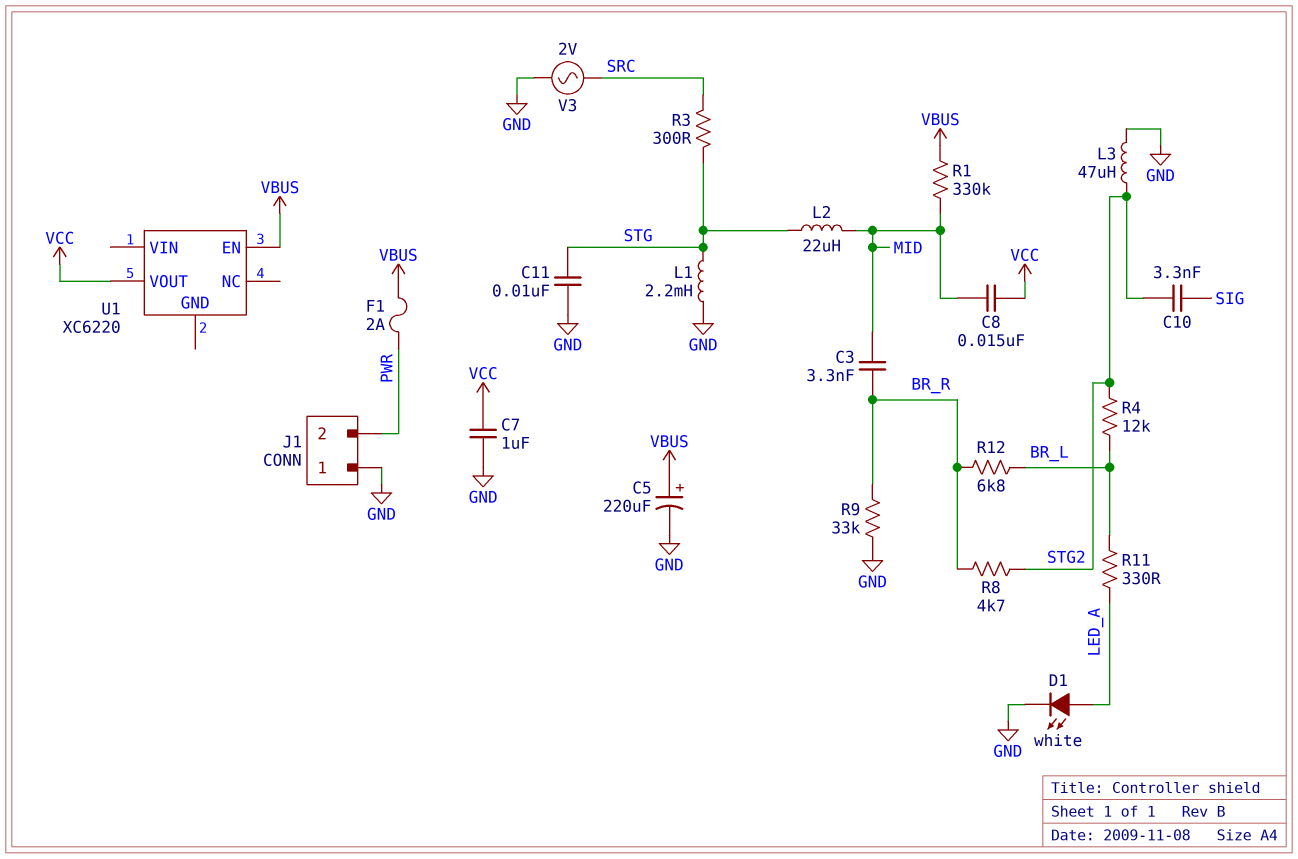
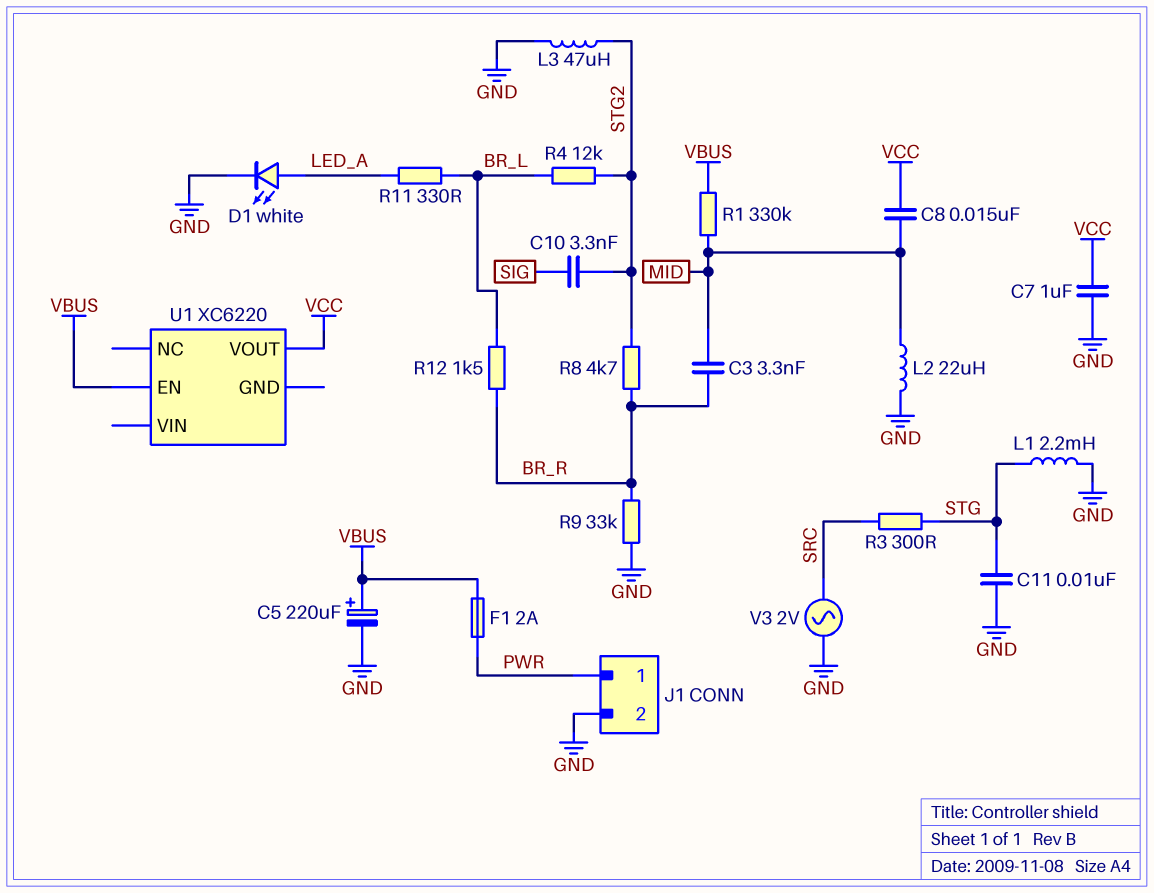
J1 pin 1: GND -> PWR
J1 pin 2: PWR -> GND
L2: 22uH (MID, STG) -> 22uH (GND, MID)
R12: 6.8k (BR_L, BR_R) -> 1.5k (BR_L, BR_R)

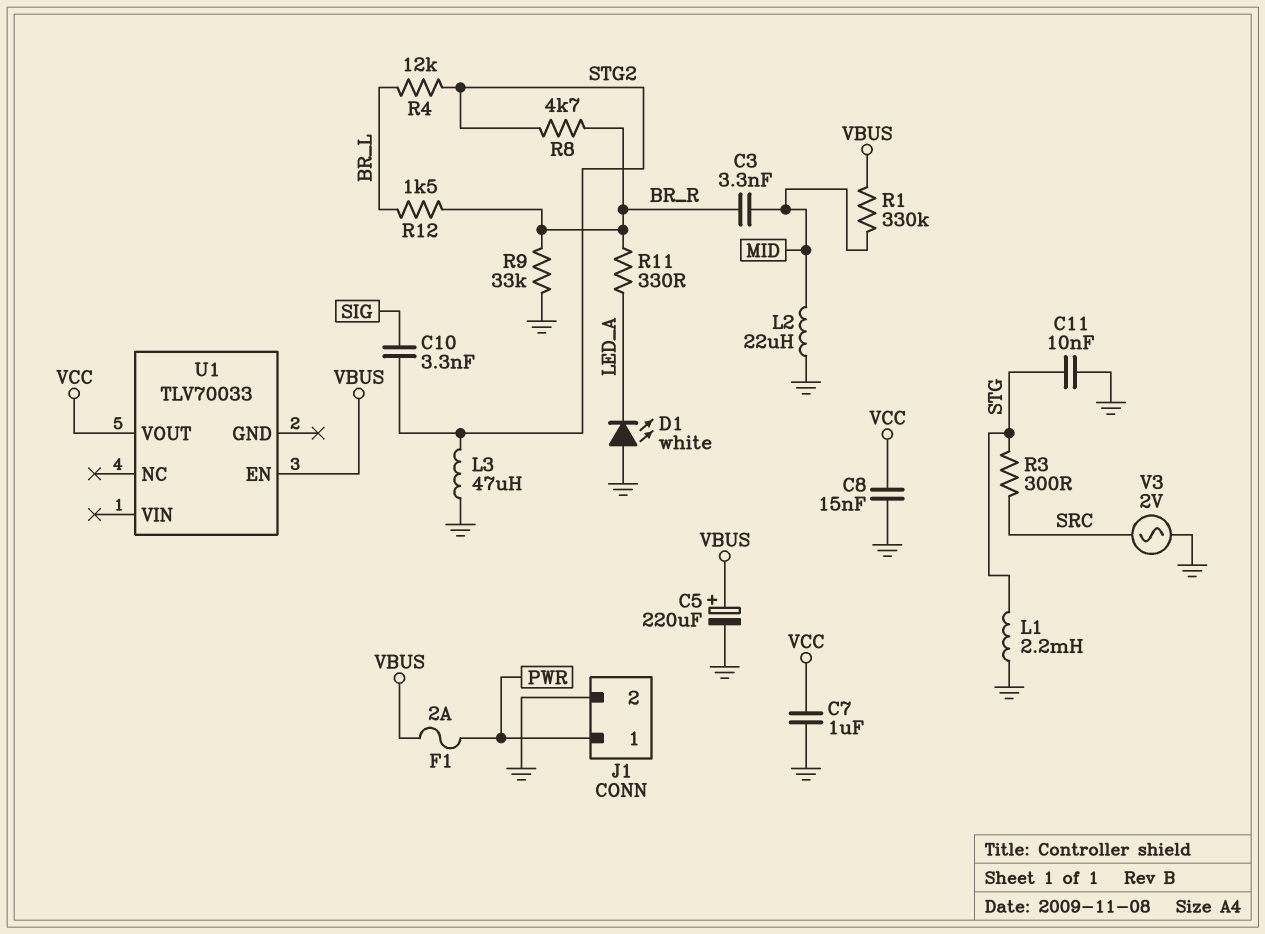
C8: 15nF (MID, VCC) -> 15nF (GND, VCC)
D1: LED white (A LED_A, K GND) -> LED white (A GND, K LED_A)
R11: 330 (BR_L, LED_A) -> 330 (BR_R, LED_A)
U1: XC6220 -> TLV70033

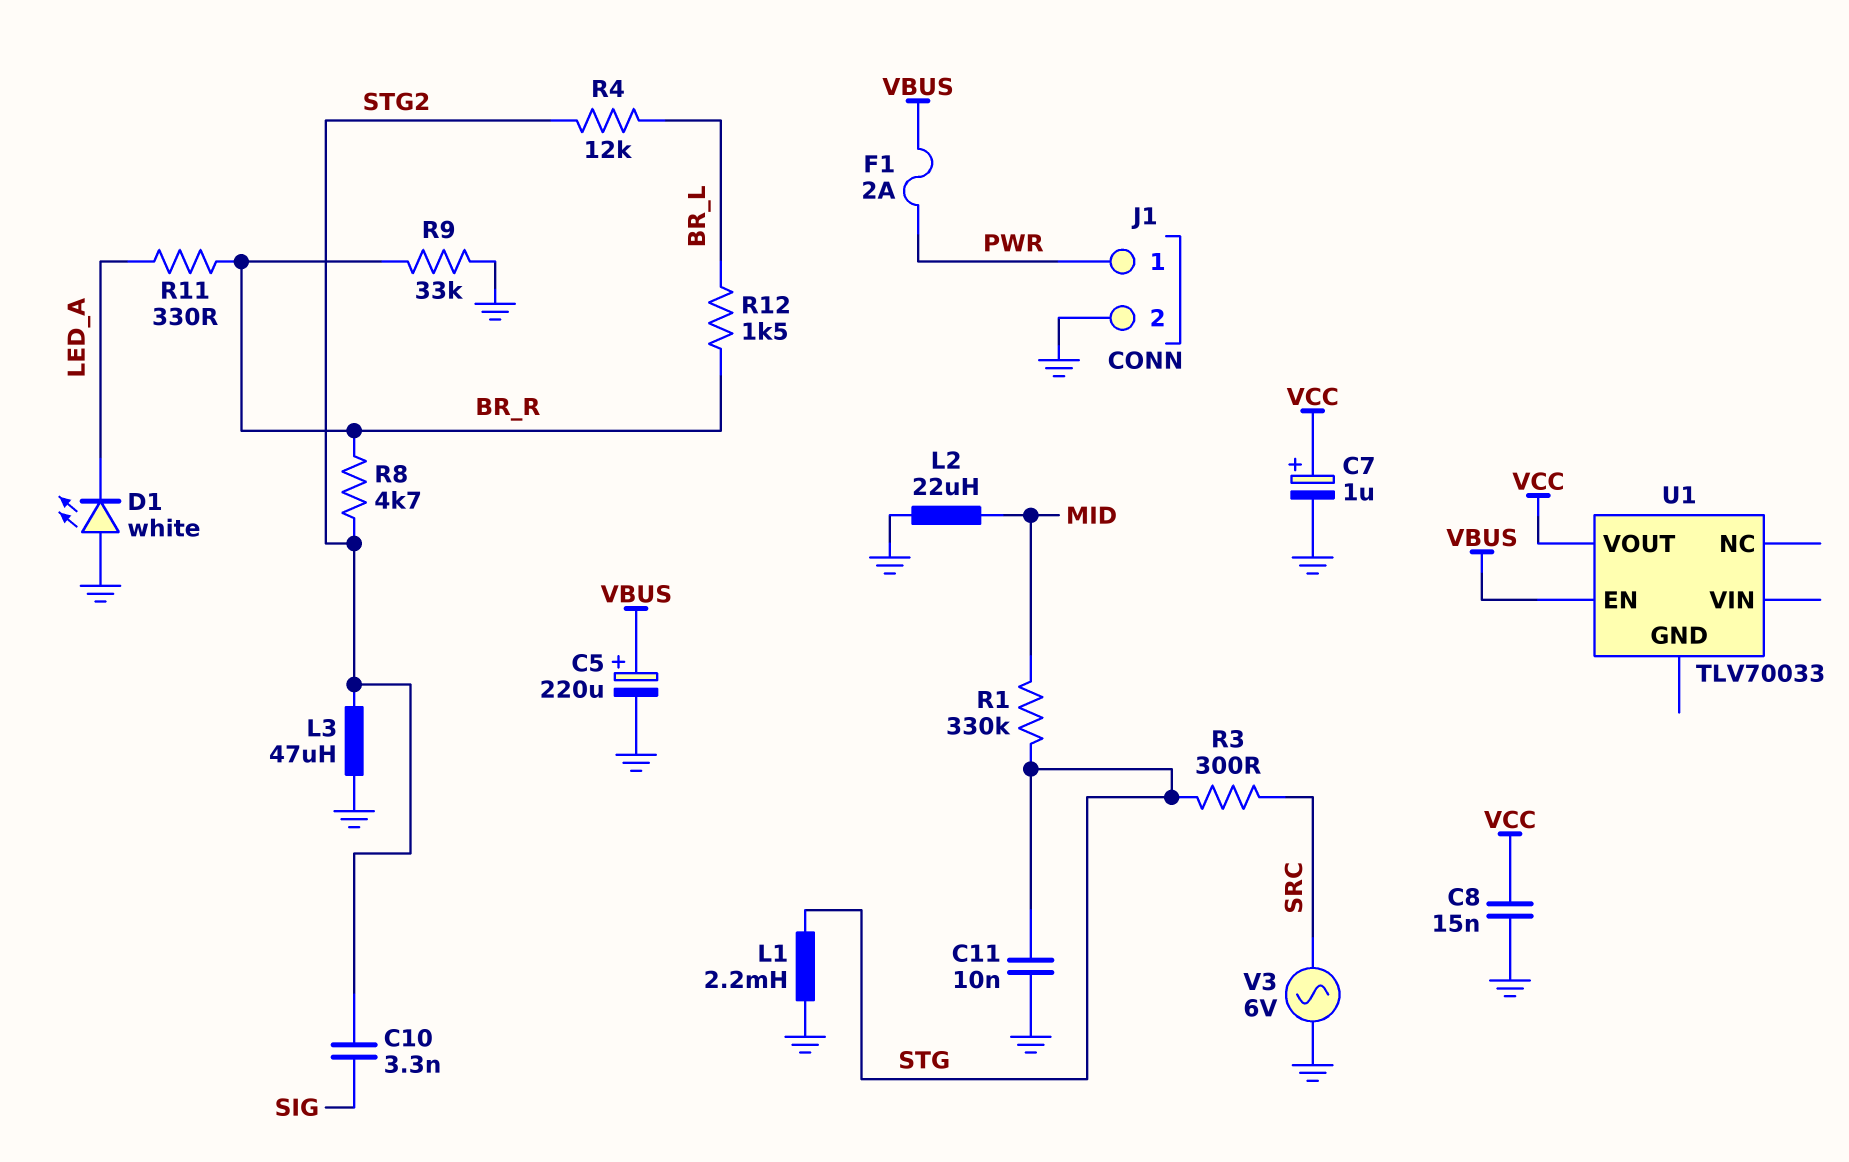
C3: 3.3nF (BR_R, MID) -> none
C7: 1uF (GND, VCC) -> 1uF (plus VCC, minus GND)
R1: 330k (MID, VBUS) -> 330k (MID, STG)
V3: AC 2V (GND, SRC) -> AC 6V (GND, SRC)

